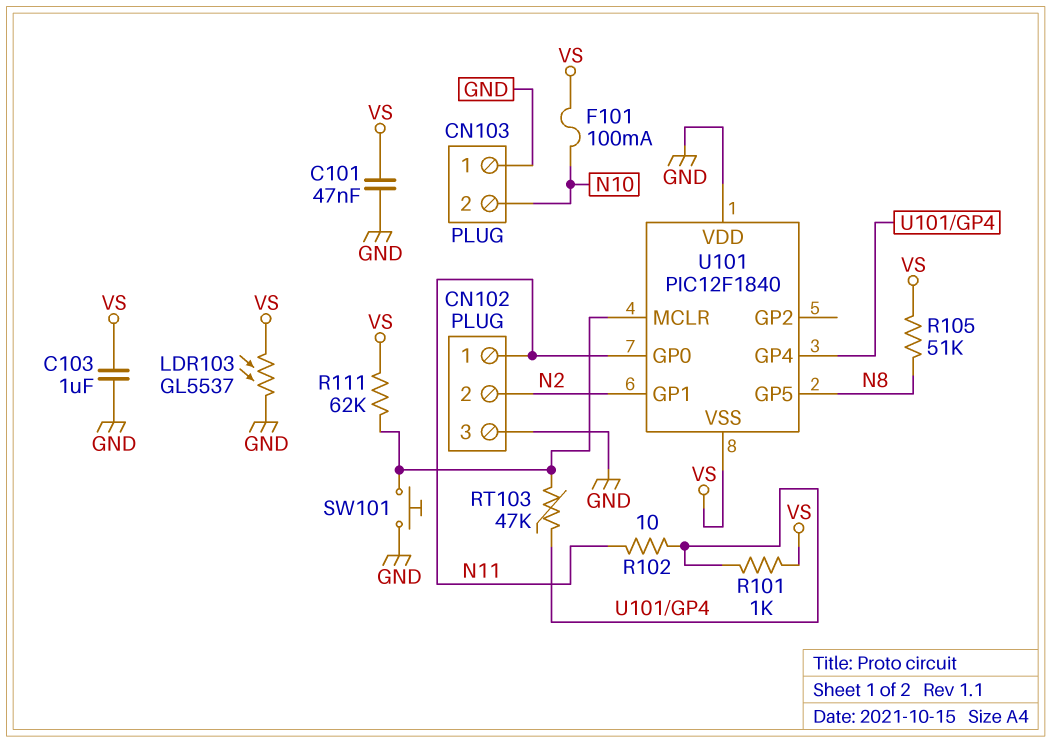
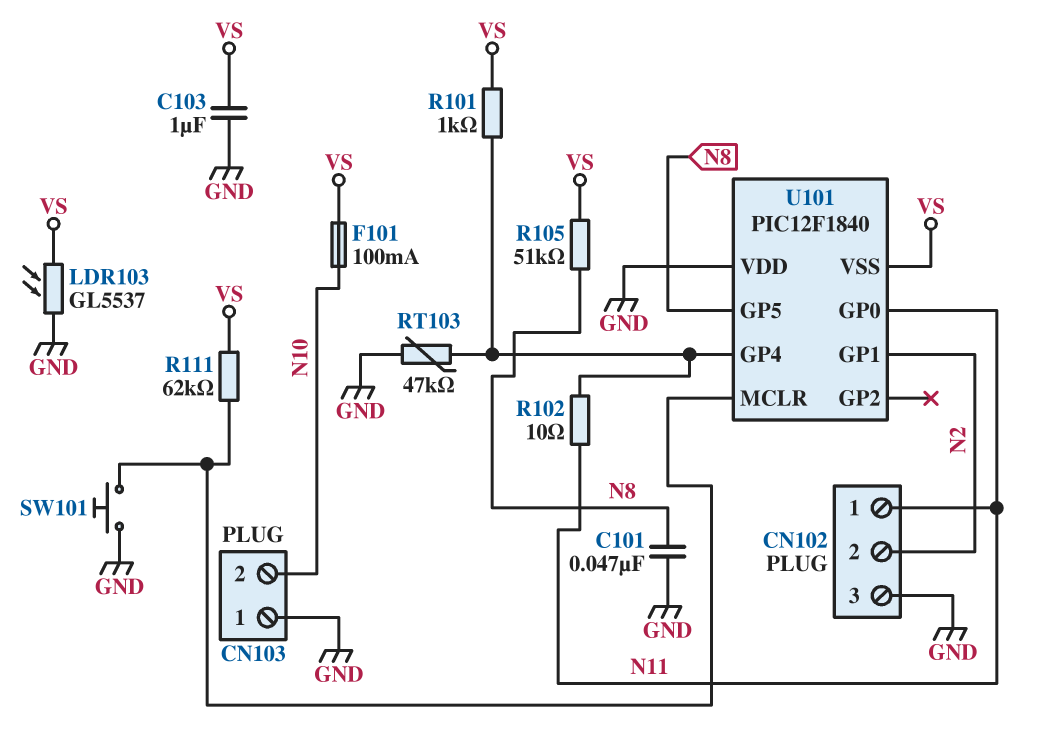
C101: 47nF (GND, VS) -> 47nF (GND, N8)
RT103: 47k (U101/GP4, U101/MCLR) -> 47k (GND, U101/GP4)

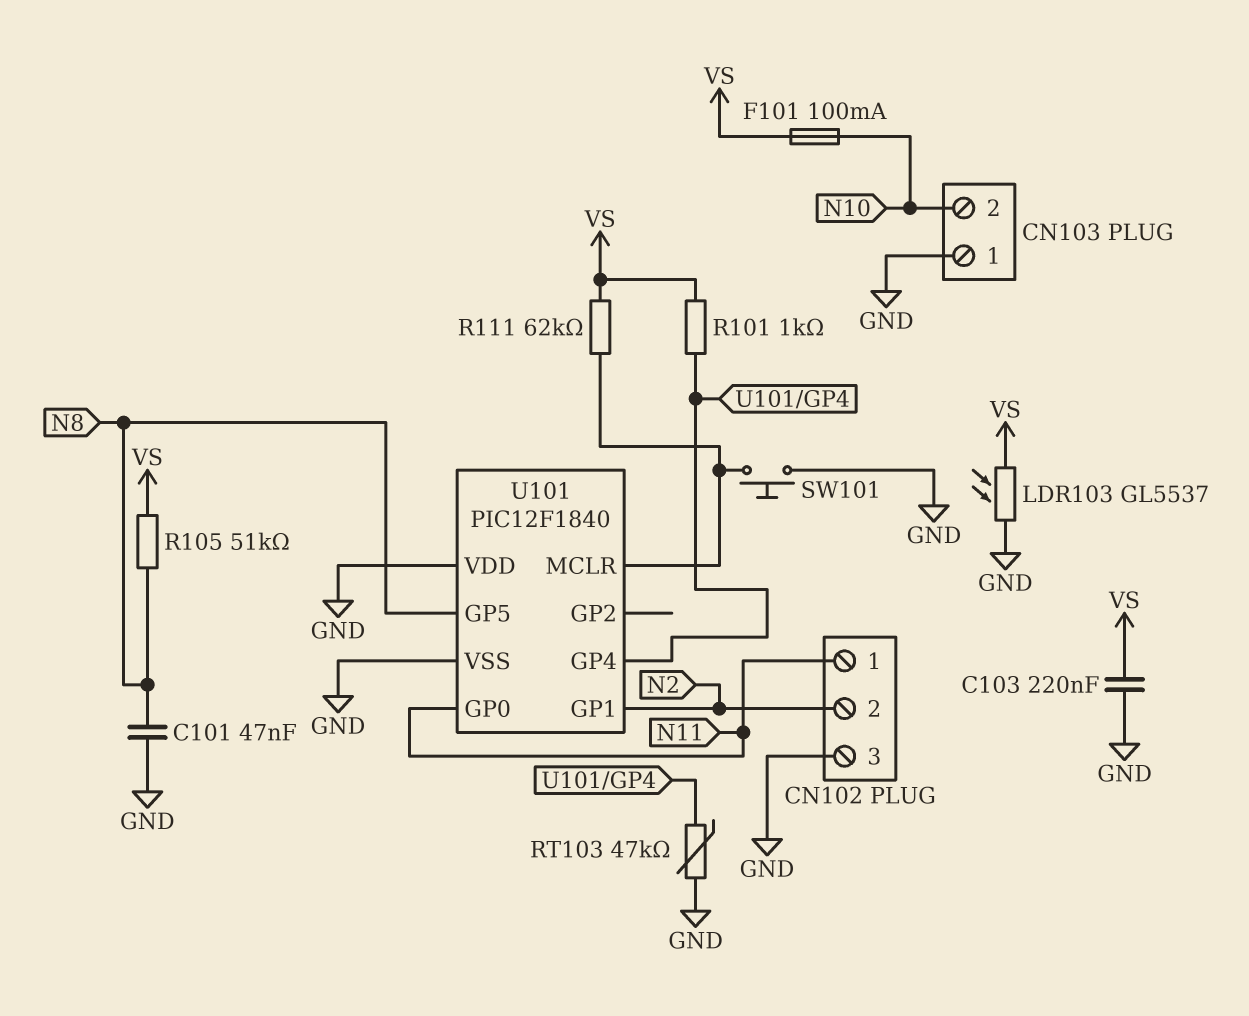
C103: 1uF (GND, VS) -> 220nF (GND, VS)
R102: 10 (N11, U101/GP4) -> none
U101 pin VSS: VS -> GND

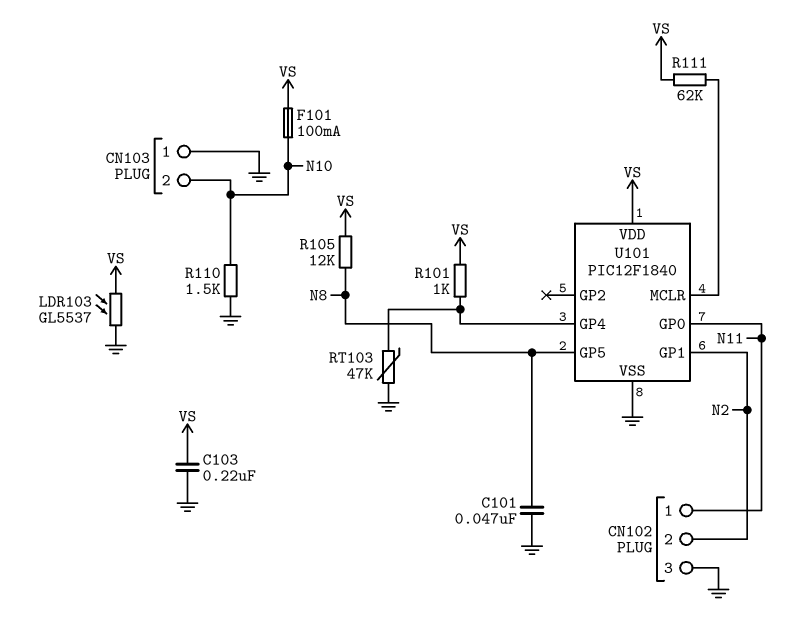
R105: 51k (N8, VS) -> 12k (N8, VS)
R110: none -> 1.5k (GND, N10)
SW101: button (GND, U101/MCLR) -> none
U101 pin VDD: GND -> VS

